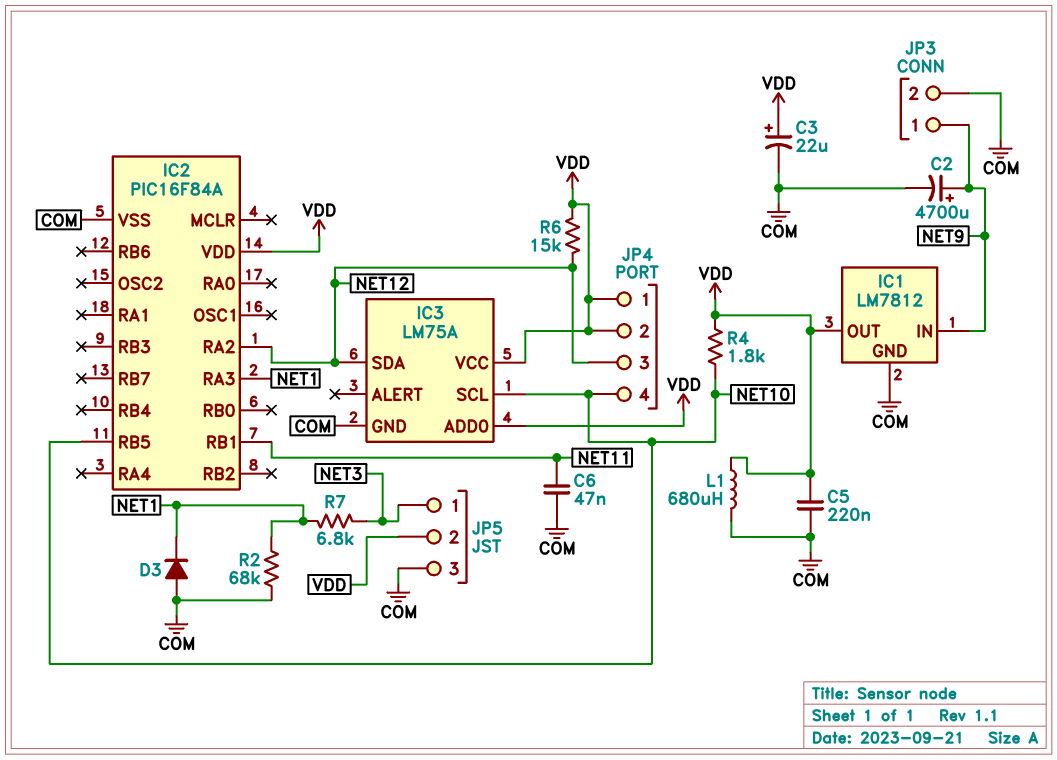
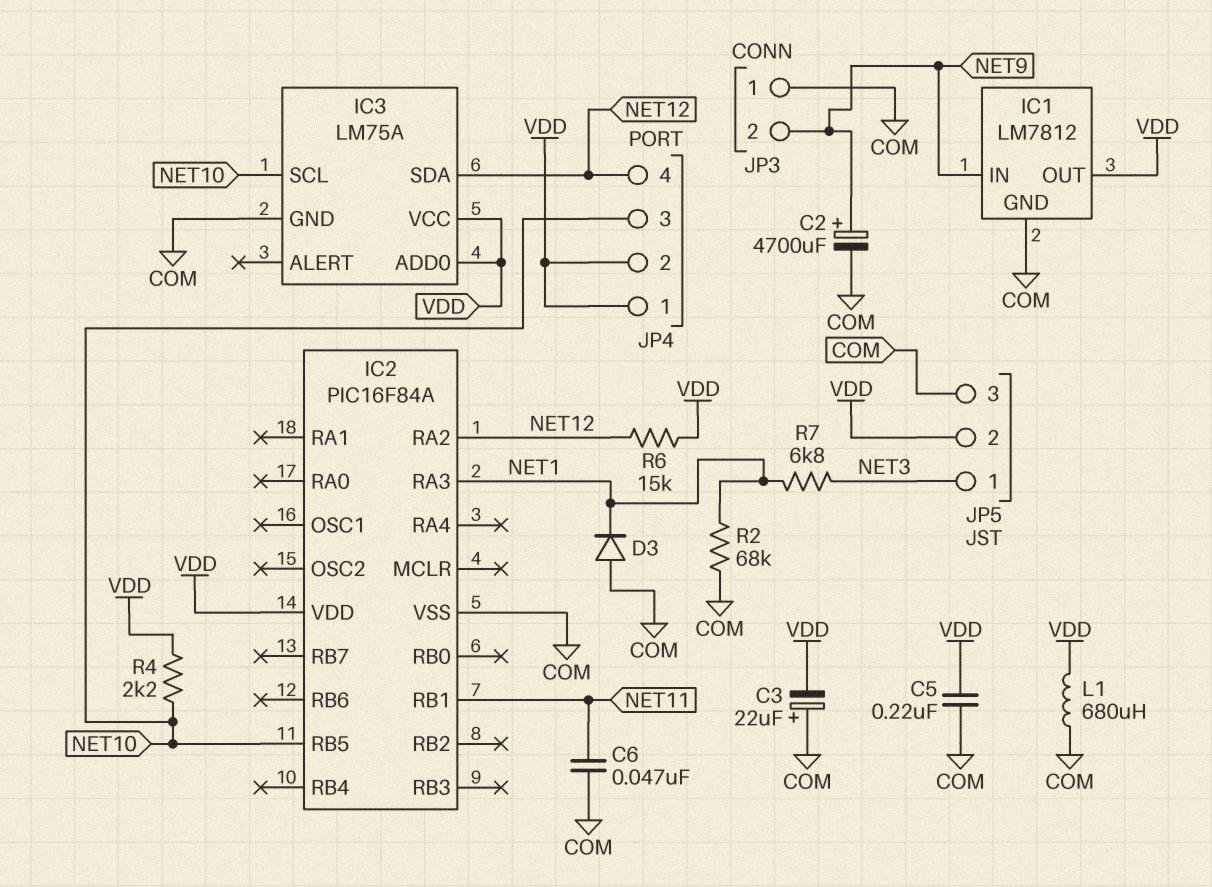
C3: 22uF (plus VDD, minus COM) -> 22uF (plus COM, minus VDD)
JP3 pin 1: NET9 -> COM
JP3 pin 2: COM -> NET9
JP4 pin 3: NET12 -> NET10
JP4 pin 4: NET10 -> NET12
R4: 1.8k (NET10, VDD) -> 2.2k (NET10, VDD)

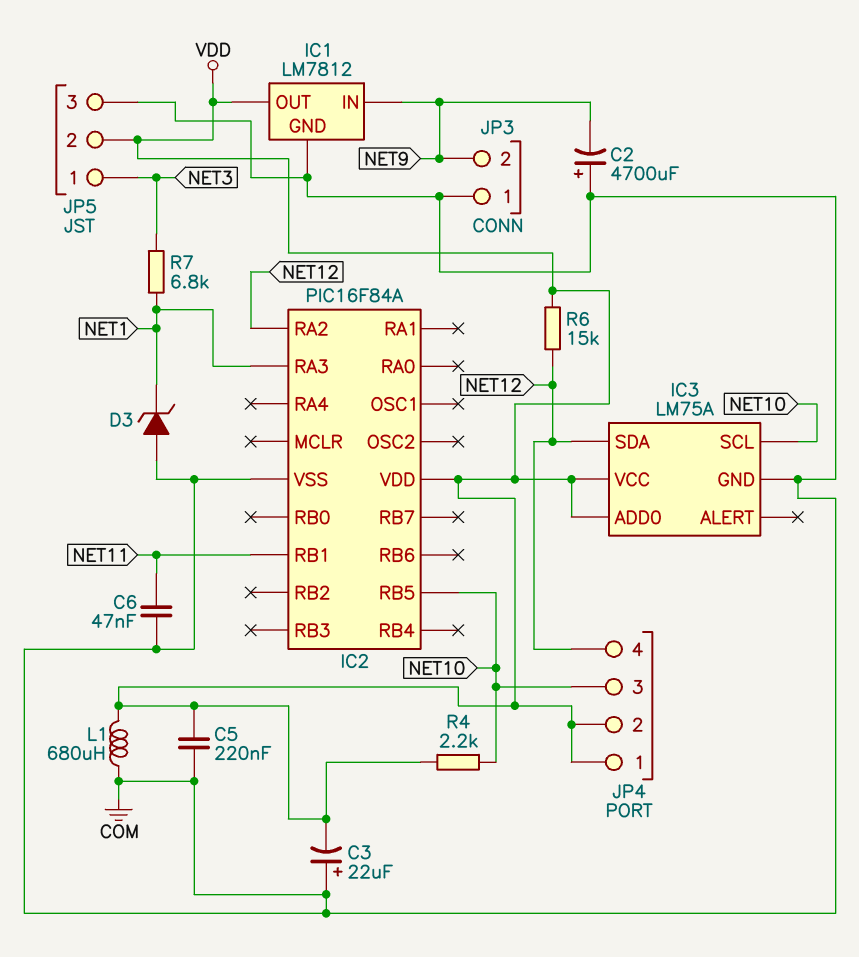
C2: 4700uF (plus NET9, minus COM) -> 4700uF (plus COM, minus NET9)
D3: diode (A COM, K NET1) -> zener (A COM, K NET1)
R2: 68k (COM, NET1) -> none

